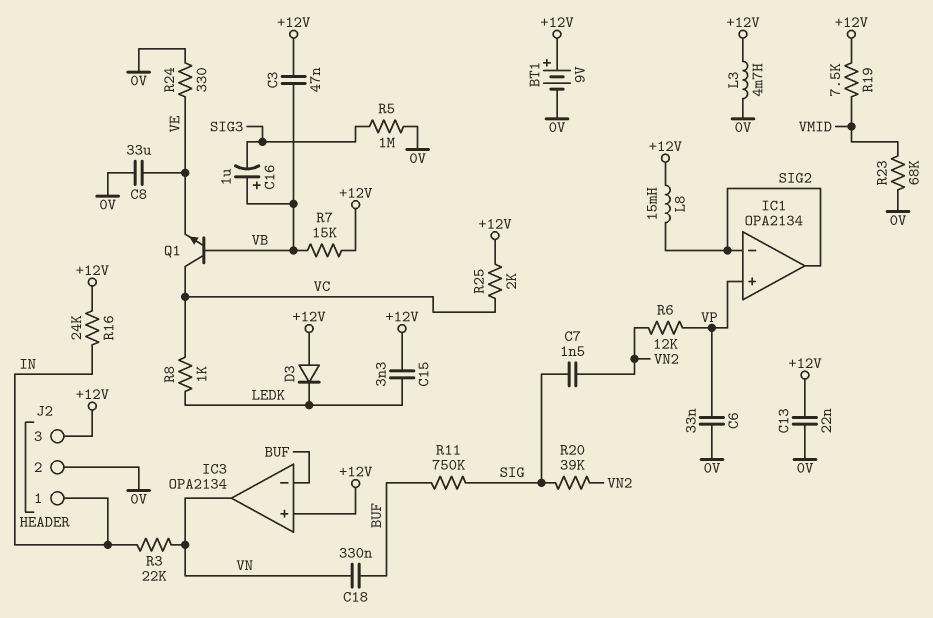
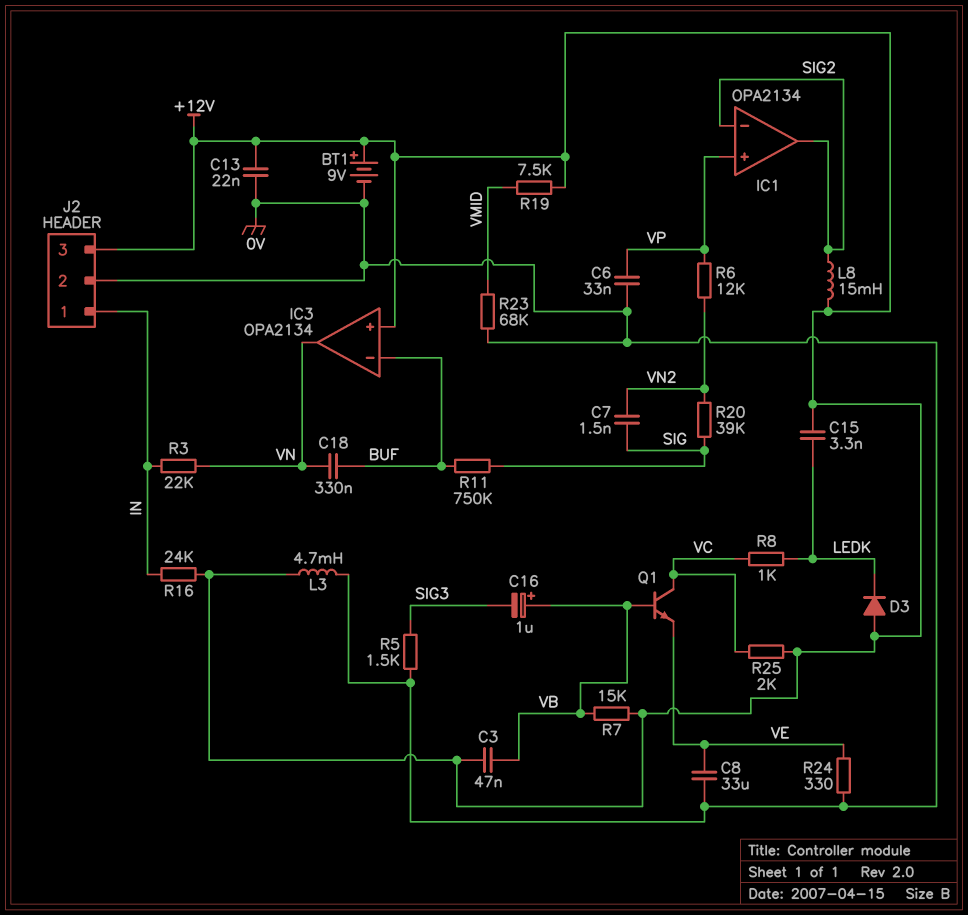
R5: 1M (0V, SIG3) -> 1.5k (0V, SIG3)

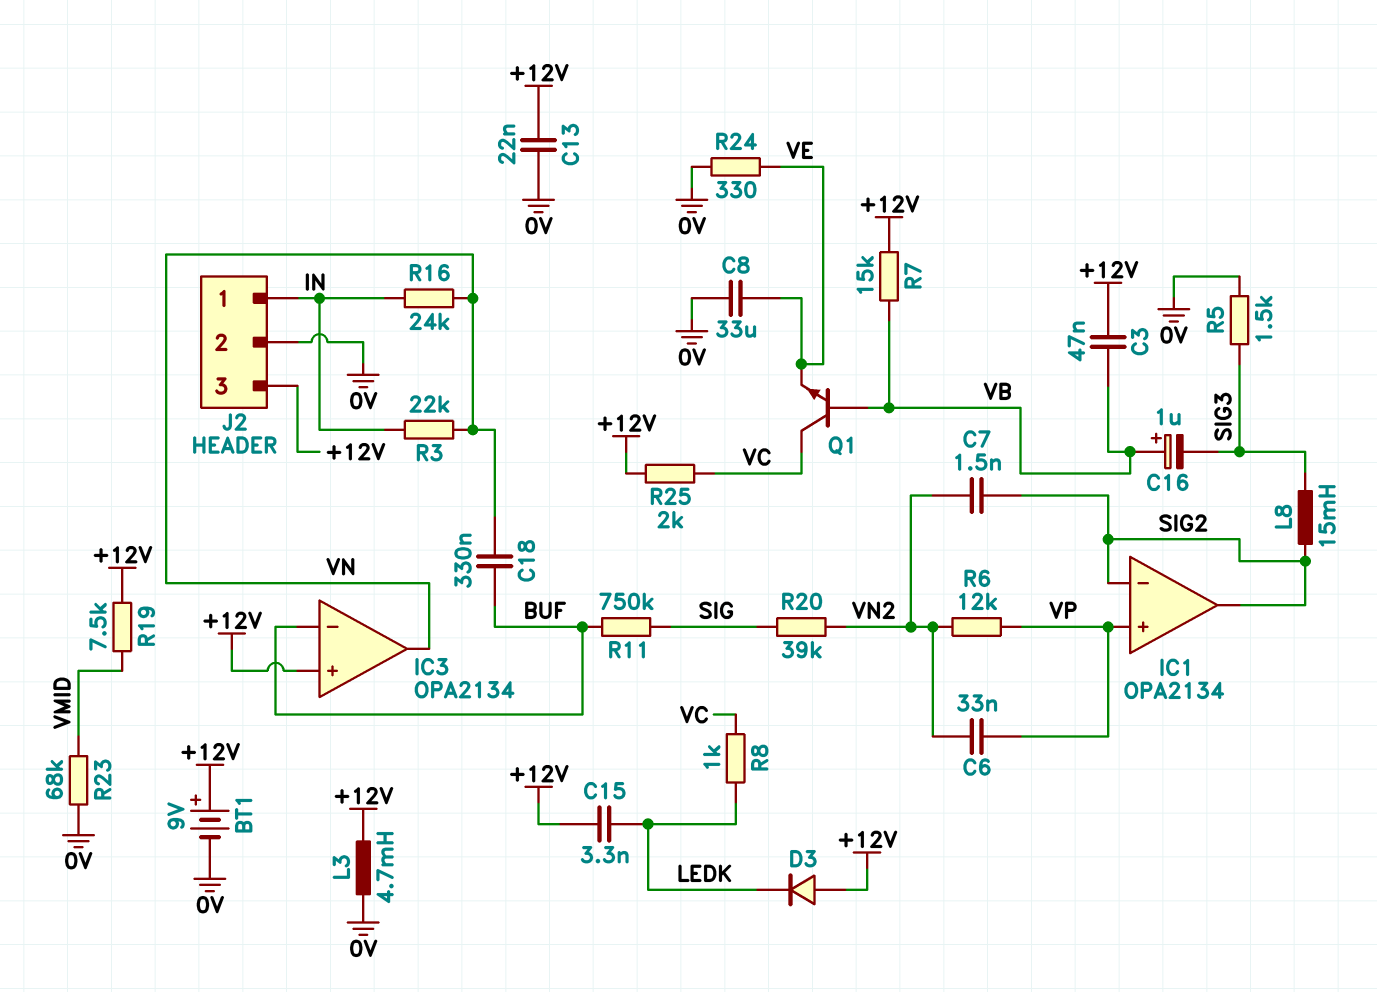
C6: 33nF (0V, VP) -> 33nF (VN2, VP)
C7: 1.5nF (SIG, VN2) -> 1.5nF (SIG2, VN2)
L8: 15mH (+12V, SIG2) -> 15mH (SIG2, SIG3)
R16: 24k (+12V, IN) -> 24k (IN, VN)

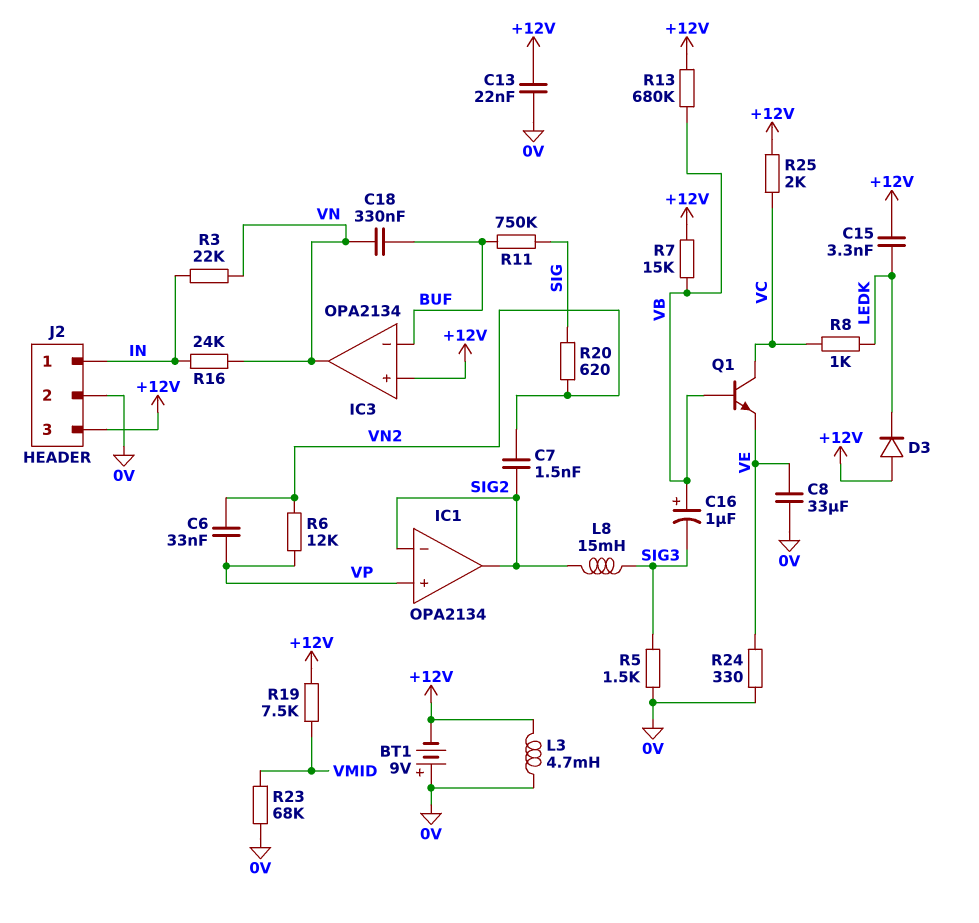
BT1: 9V (plus +12V, minus 0V) -> 9V (plus 0V, minus +12V)
C3: 47nF (+12V, VB) -> none
R13: none -> 680k (+12V, VB)
R20: 39k (SIG, VN2) -> 620 (SIG, VN2)

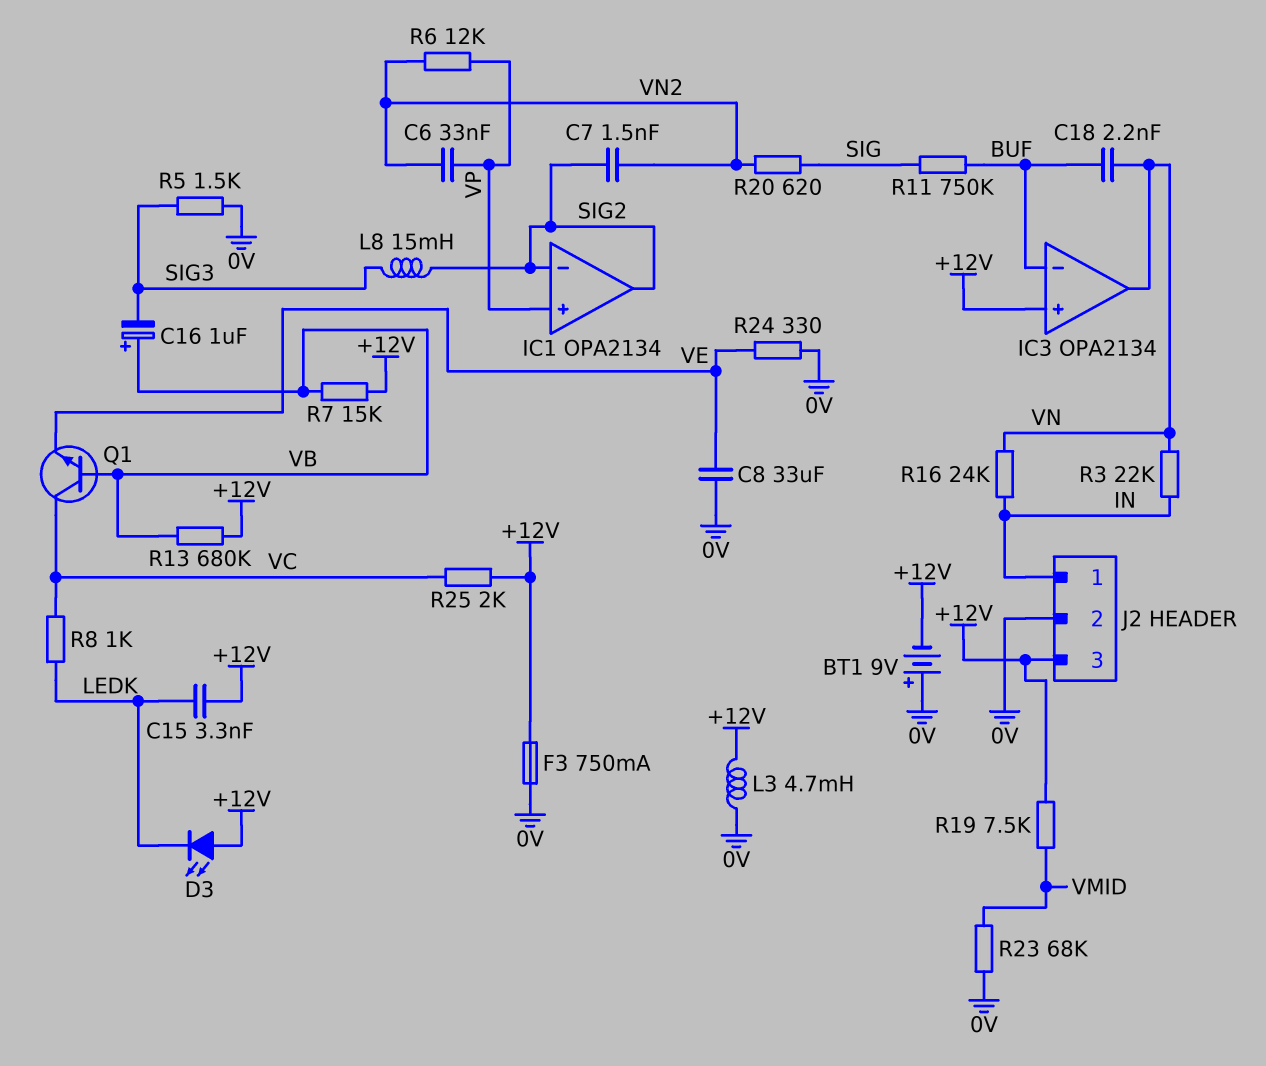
C13: 22nF (+12V, 0V) -> none
C18: 330nF (BUF, VN) -> 2.2nF (BUF, VN)
D3: diode (A +12V, K LEDK) -> LED (A +12V, K LEDK)
F3: none -> 750mA (+12V, 0V)

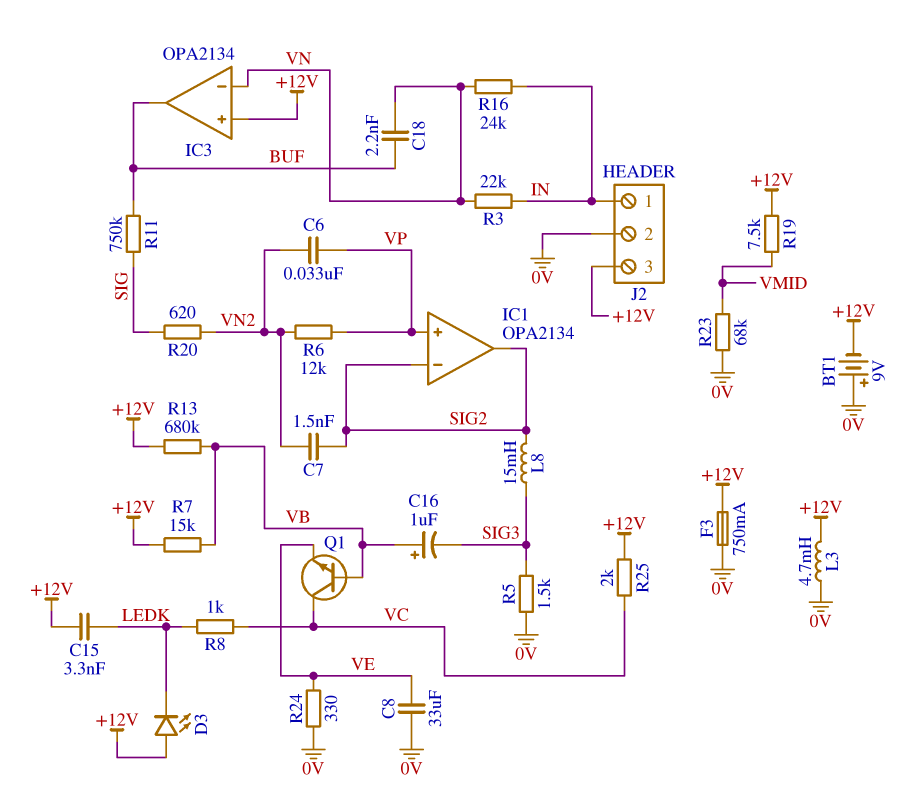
IC3 pin in-: BUF -> VN
IC3 pin out: VN -> BUF

